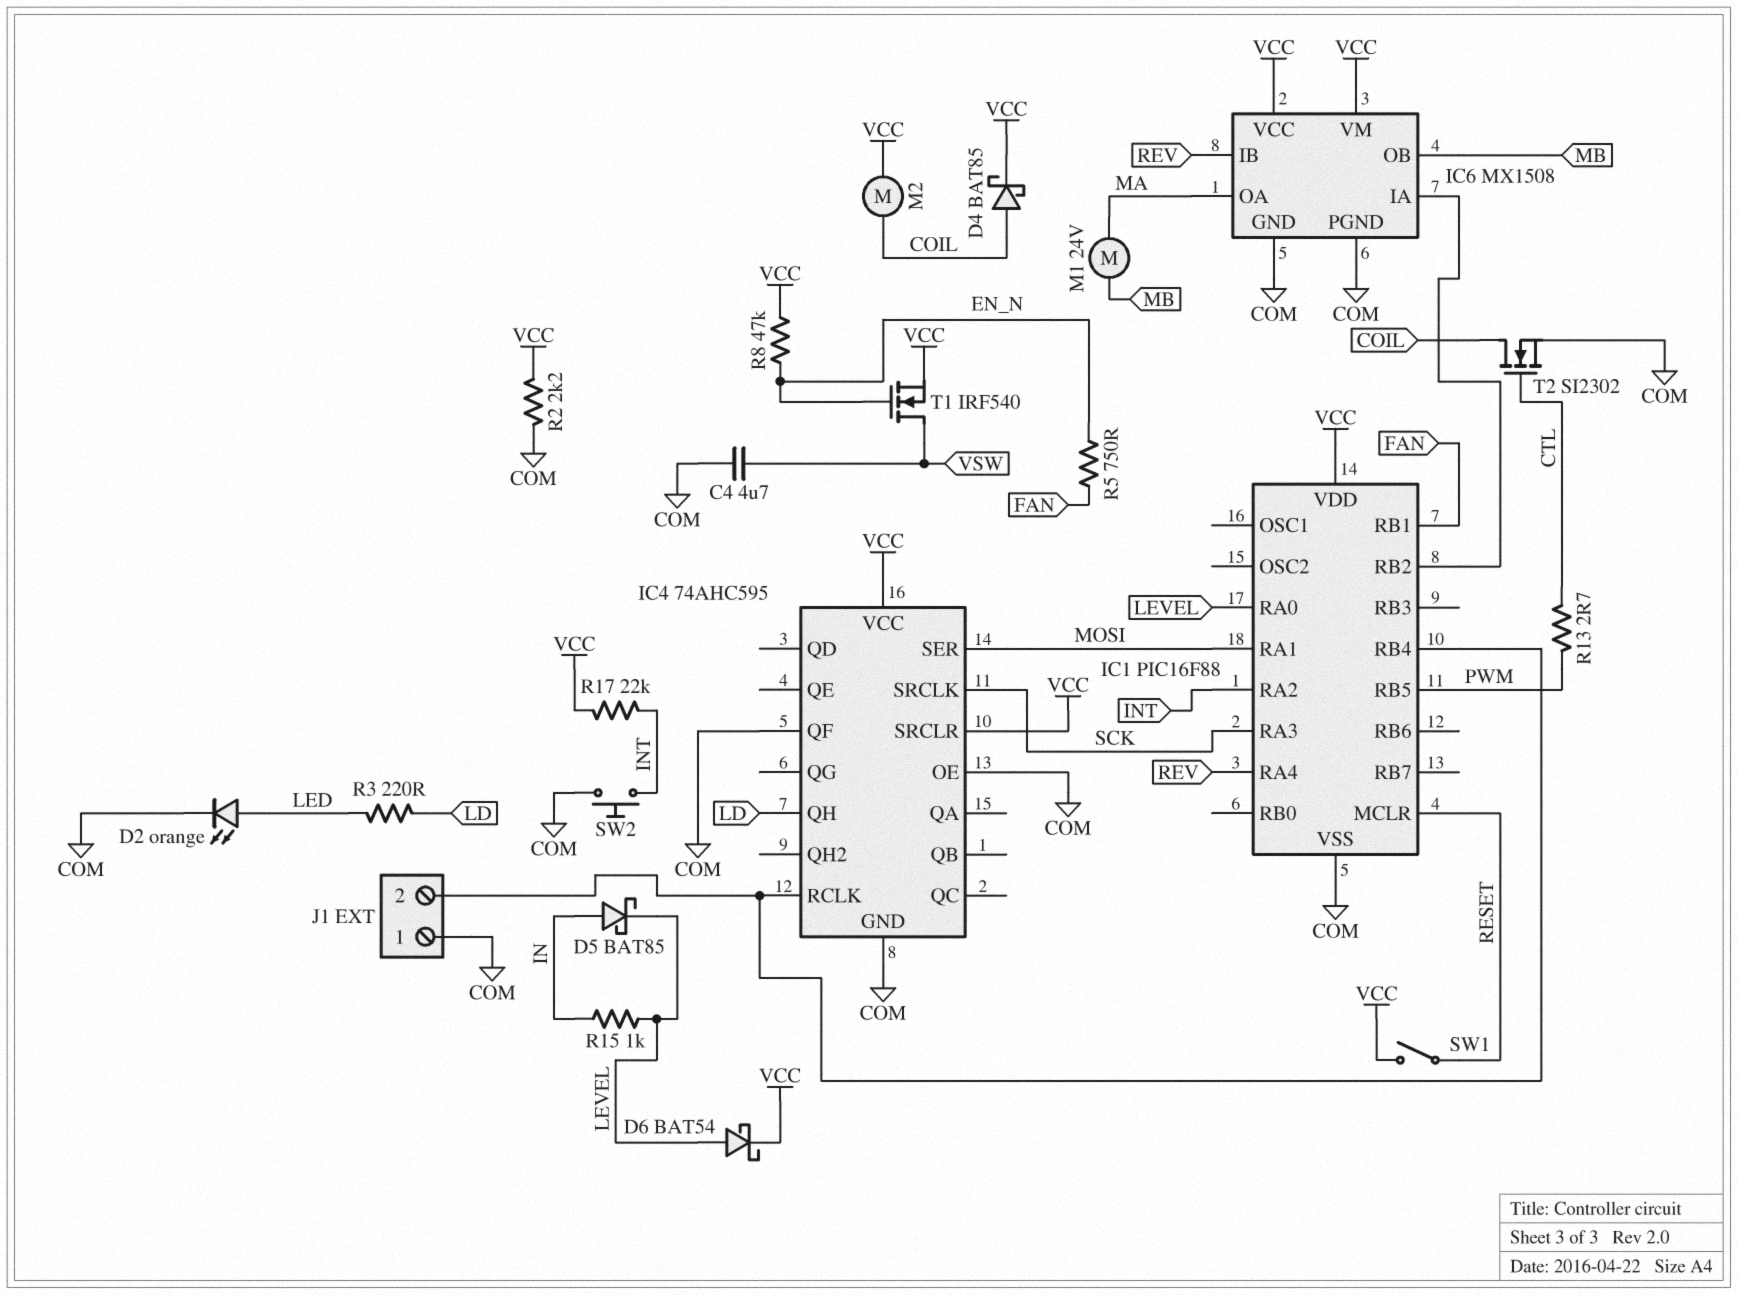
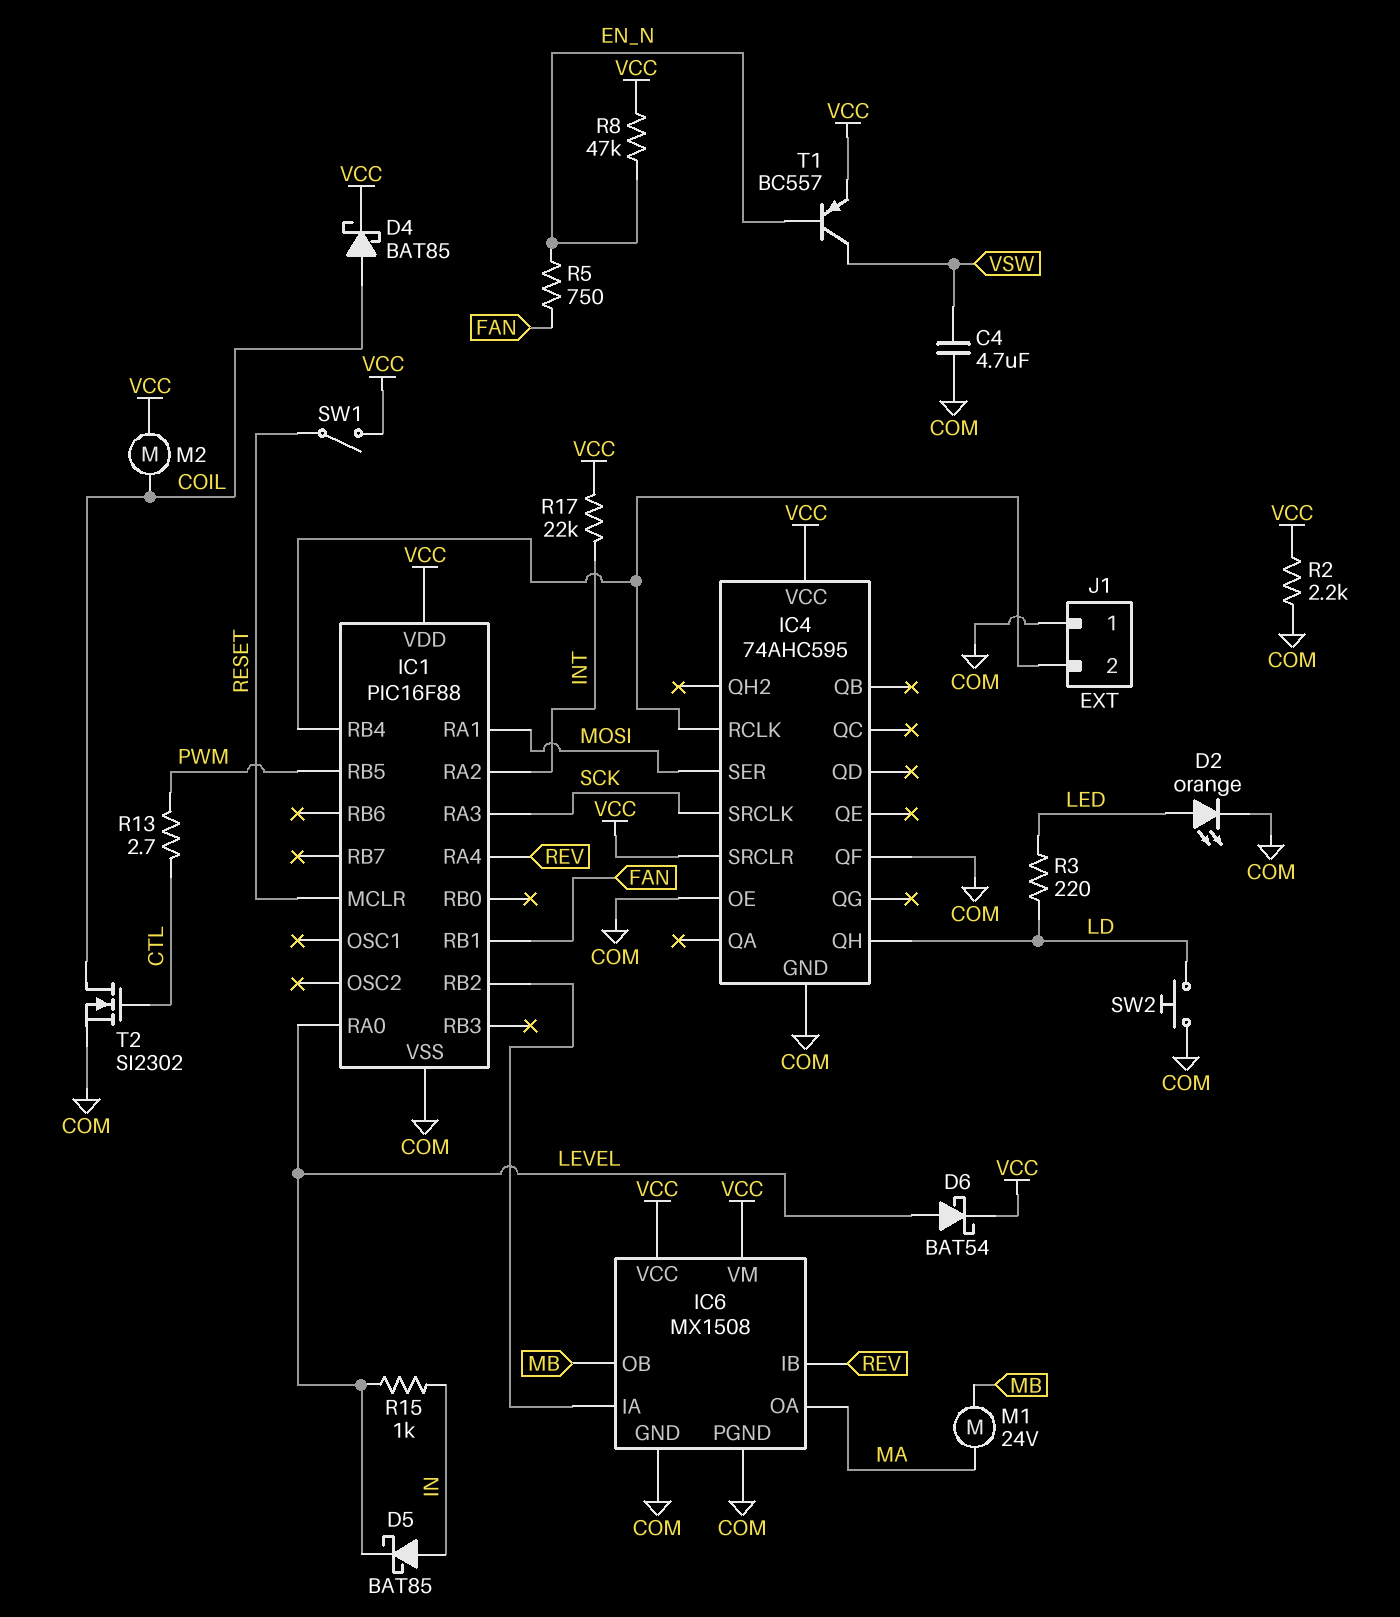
SW2: button (COM, INT) -> button (COM, LD)
T1: NMOS IRF540 (G EN_N, D VSW, S VCC) -> PNP BC557 (B EN_N, C VSW, E VCC)

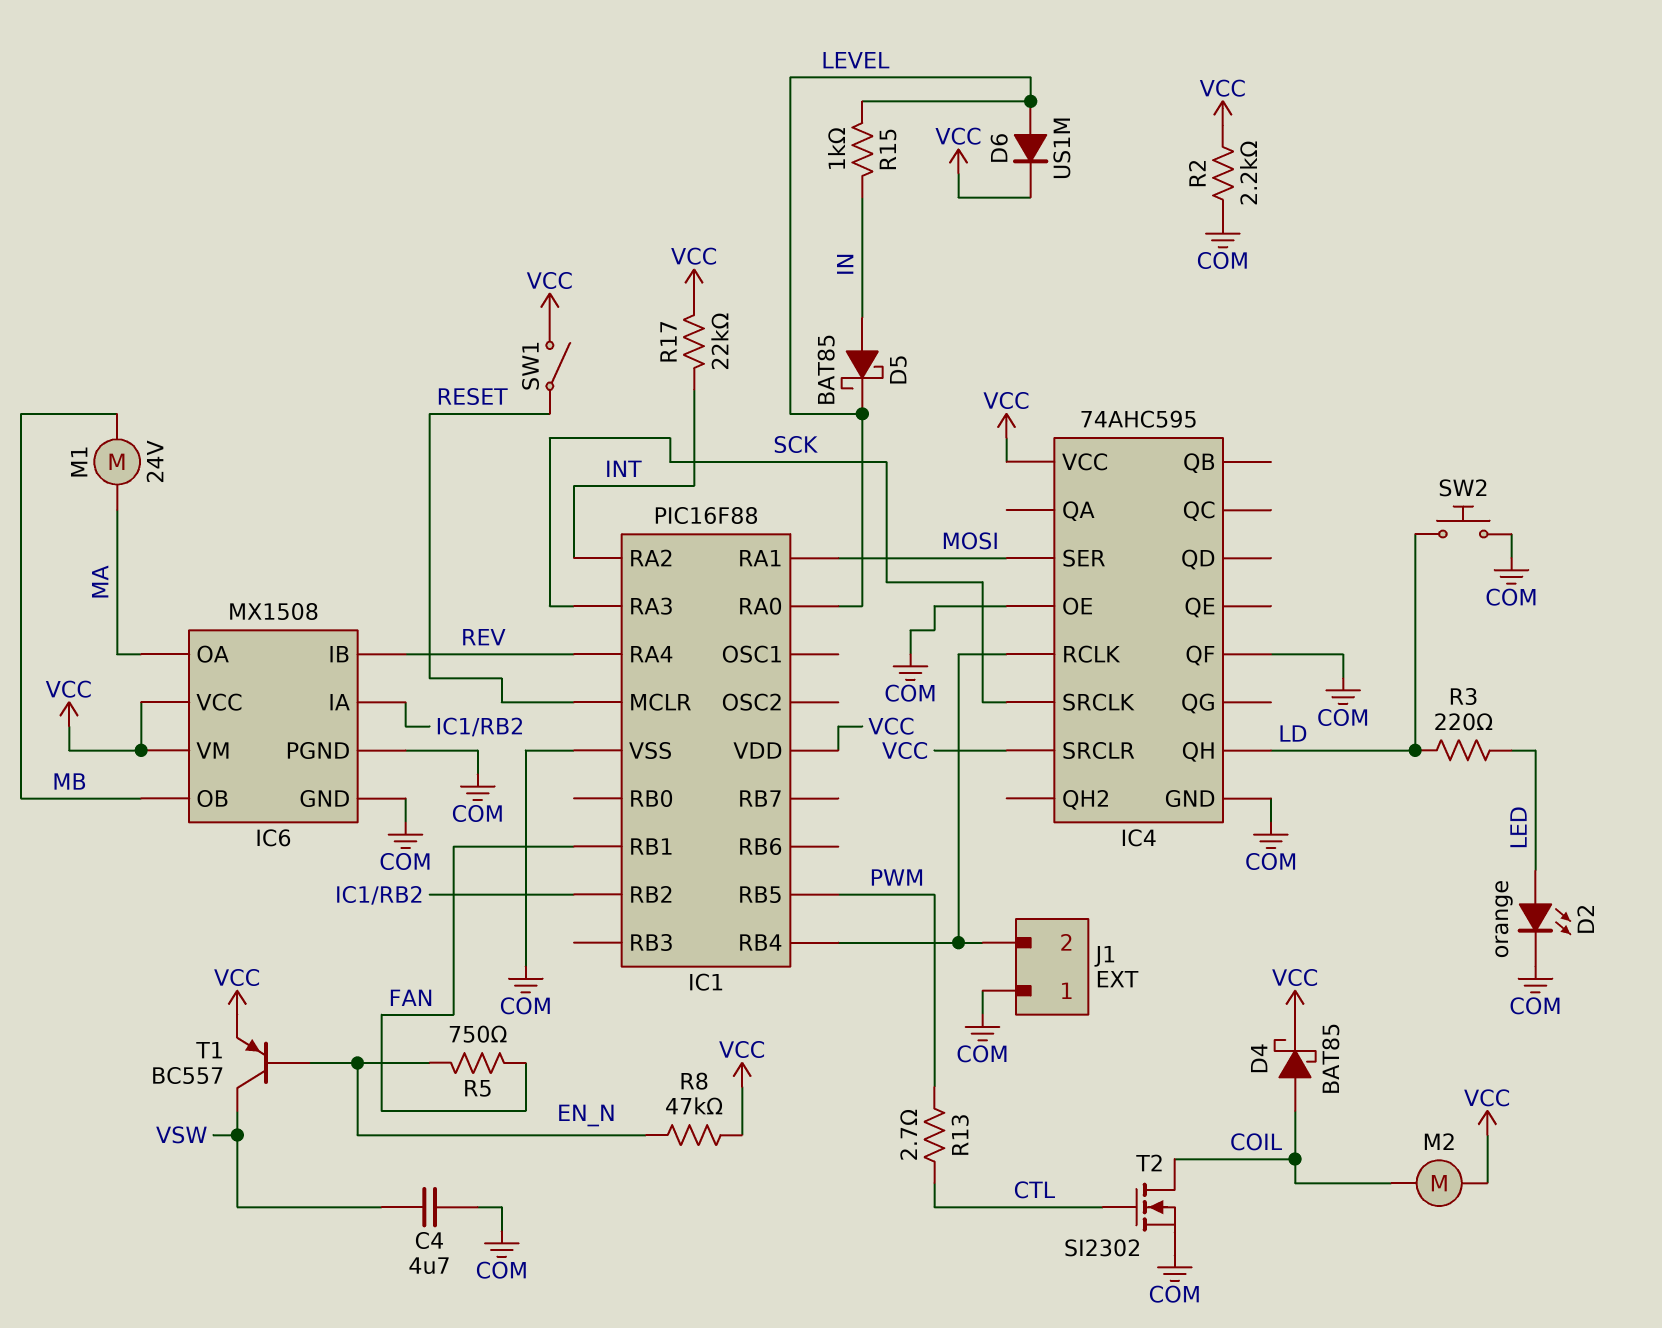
D6: schottky BAT54 (A LEVEL, K VCC) -> diode US1M (A LEVEL, K VCC)

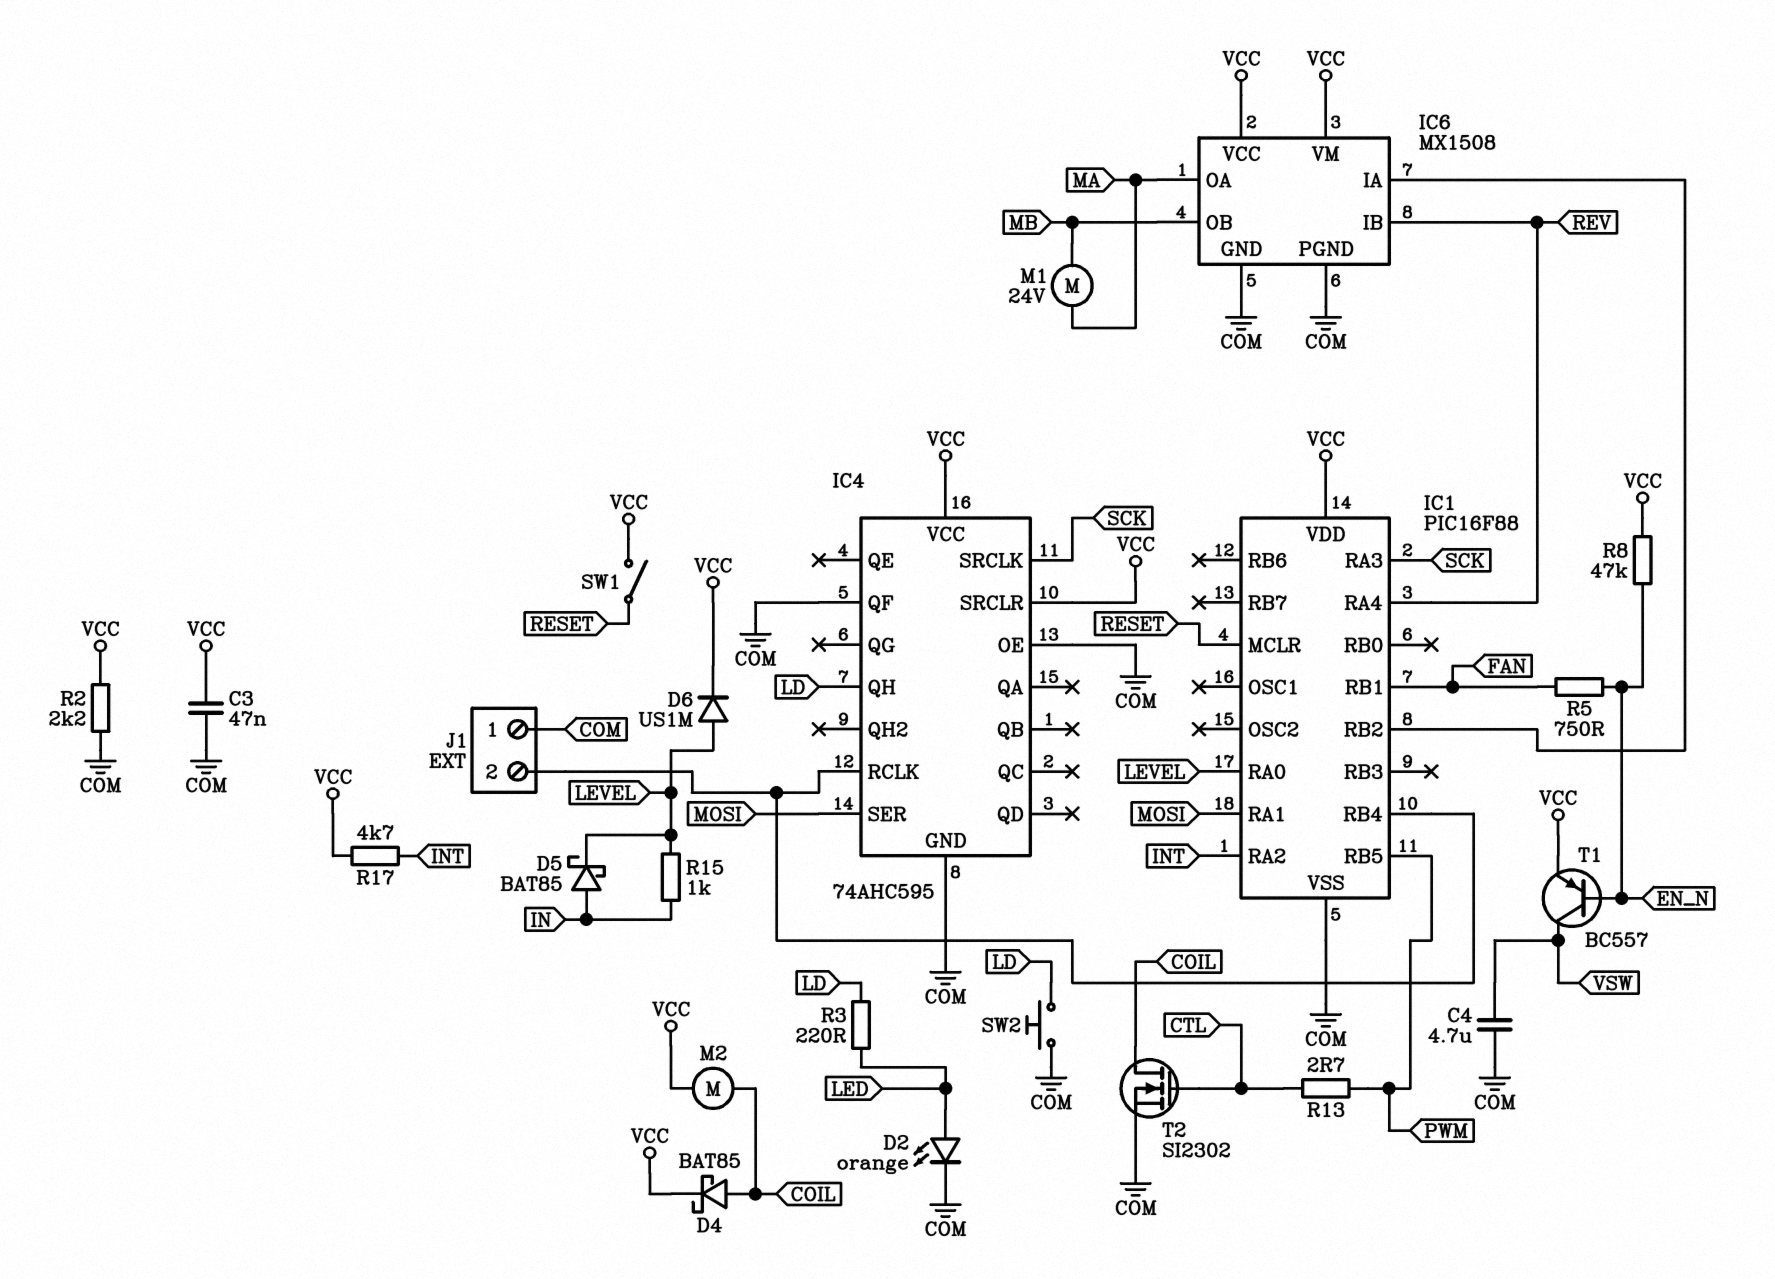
C3: none -> 47nF (COM, VCC)
R17: 22k (INT, VCC) -> 4.7k (INT, VCC)

